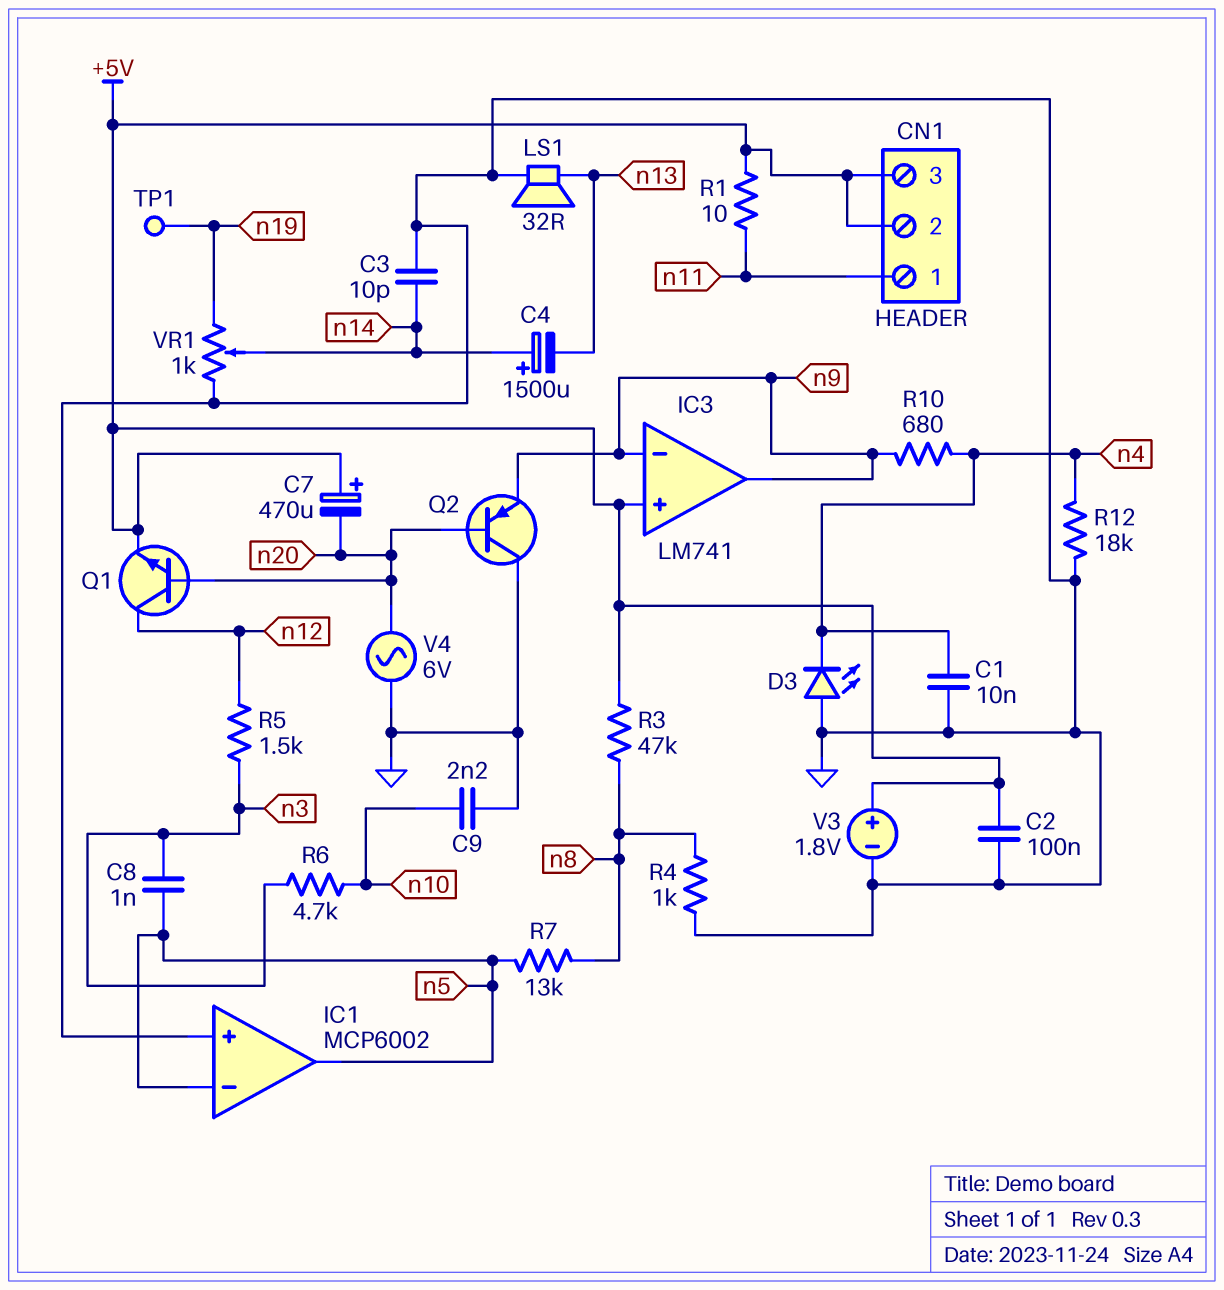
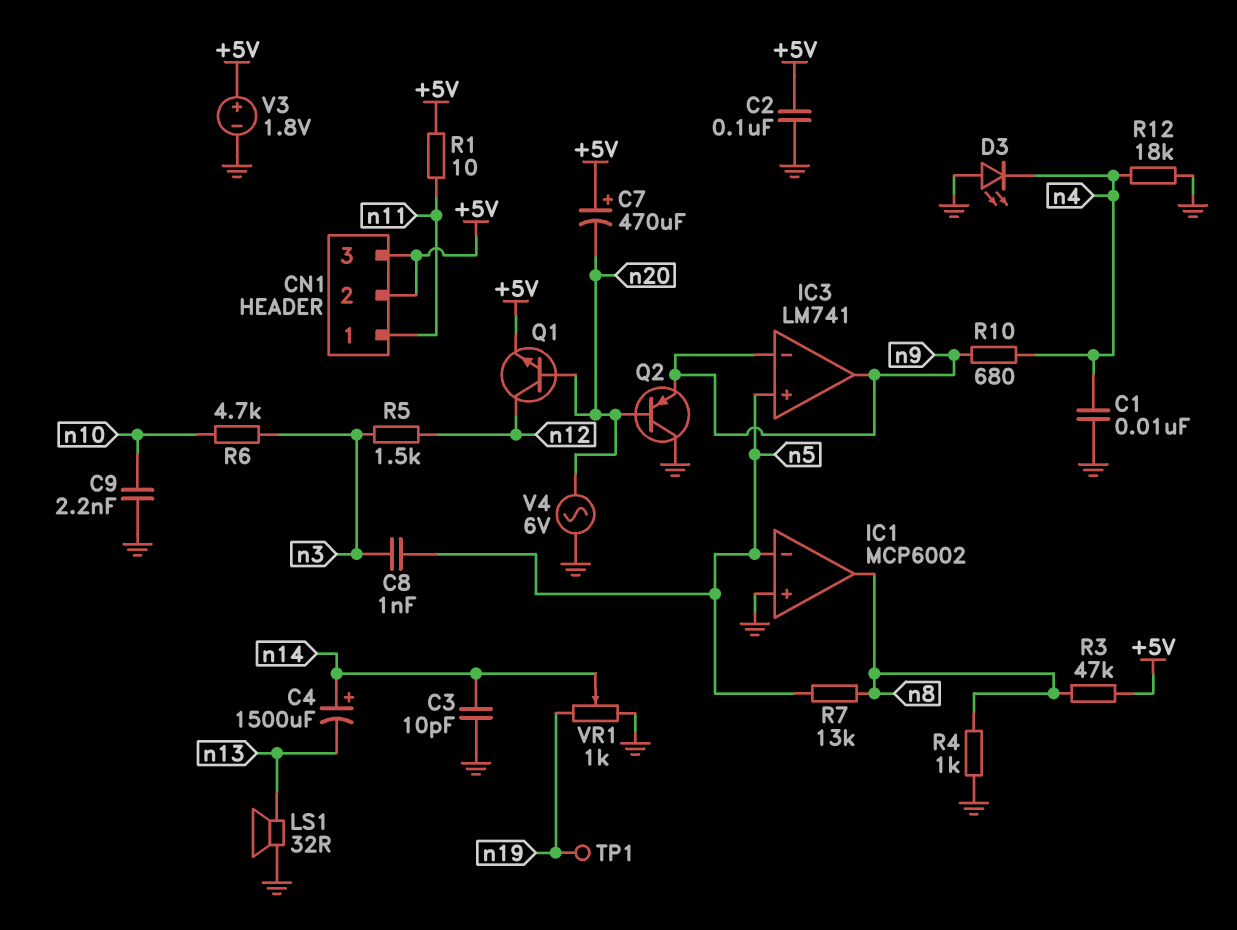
IC1 pin out: n5 -> n8
IC3 pin in+: +5V -> n5

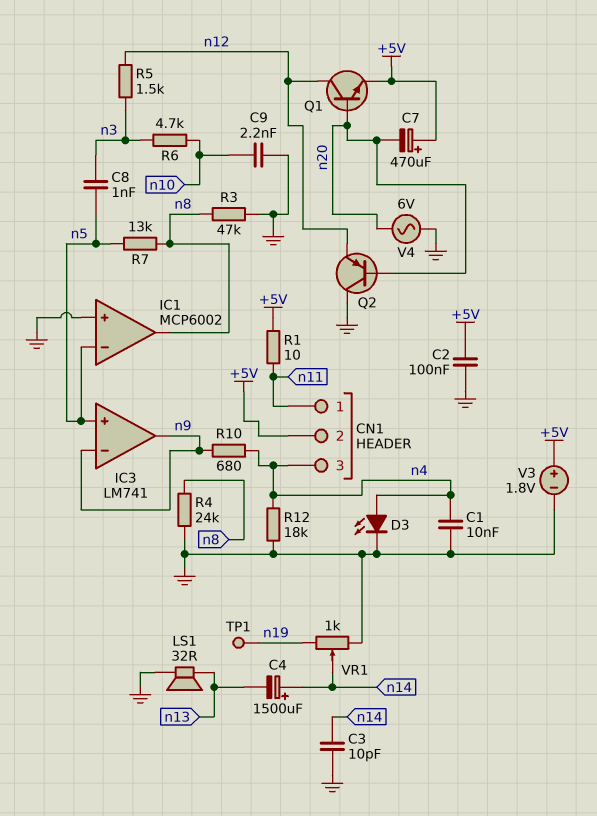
CN1 pin 3: +5V -> n4
D3: LED (A GND, K n4) -> LED (A n4, K GND)
Q2: PNP (B n20, C GND, E n9) -> PNP (B n20, C GND, E n12)
R3: 47k (+5V, n8) -> 47k (GND, n8)
R4: 1k (GND, n8) -> 24k (GND, n8)

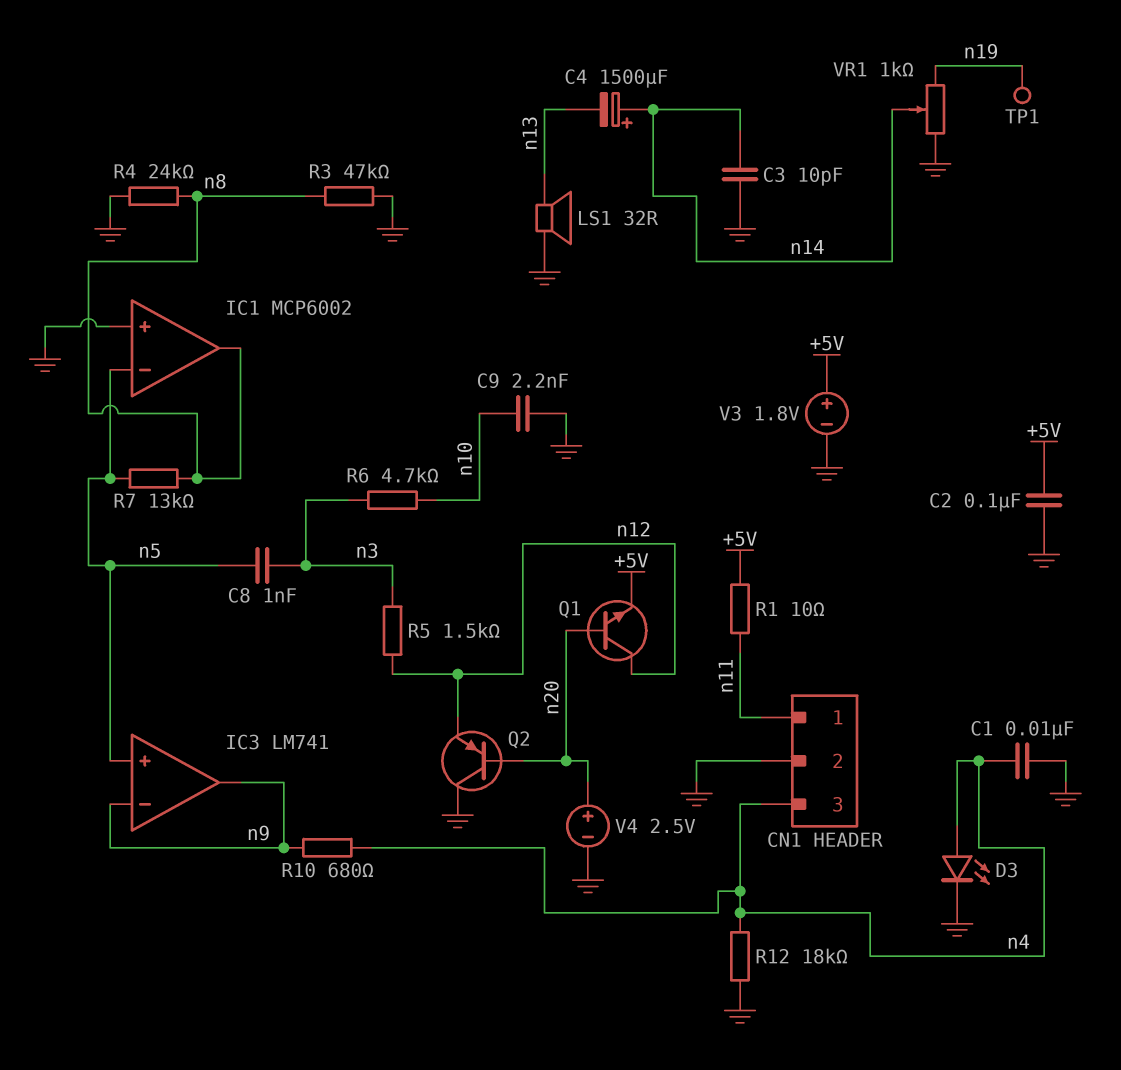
C7: 470uF (plus +5V, minus n20) -> none
CN1 pin 2: +5V -> GND
V4: AC 6V (GND, n20) -> 2.5V (plus n20, minus GND)

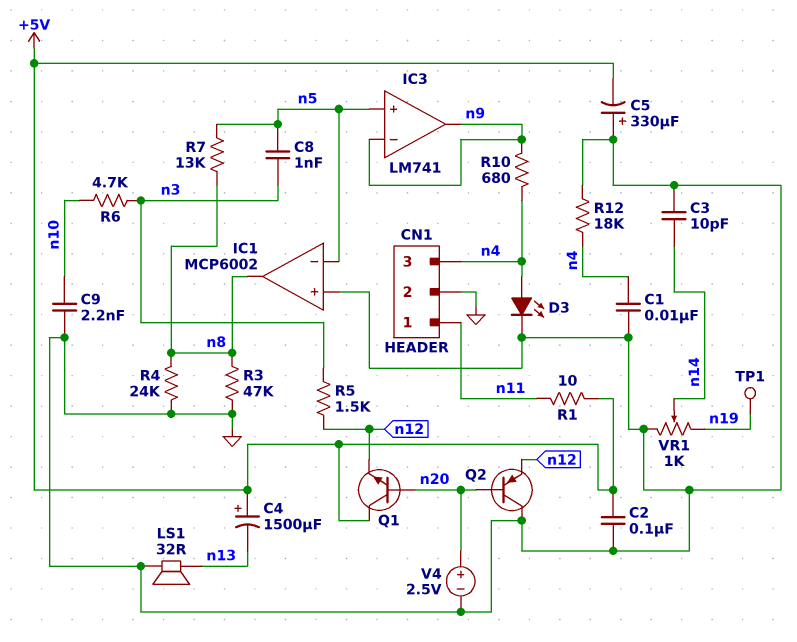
C4: 1500uF (plus n14, minus n13) -> 1500uF (plus +5V, minus n13)
C5: none -> 330uF (plus GND, minus +5V)
Q1: NPN (B n20, C n12, E +5V) -> NPN (B n20, C +5V, E n12)
V3: 1.8V (plus +5V, minus GND) -> none

